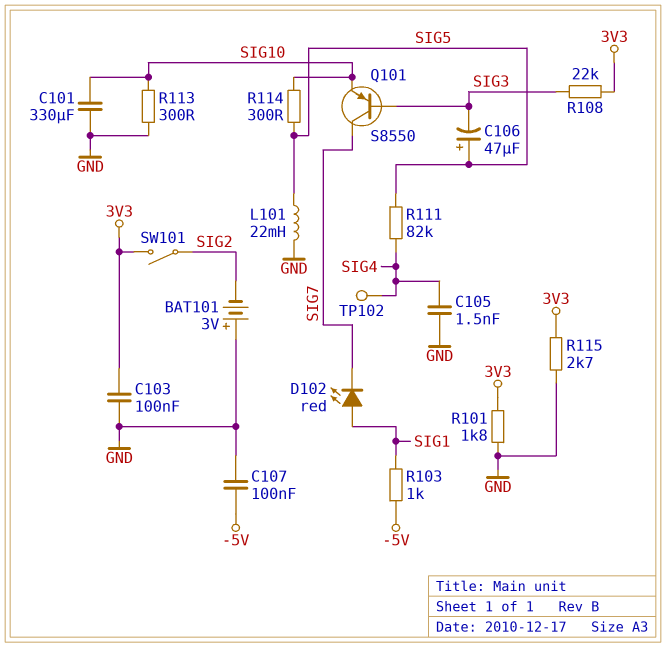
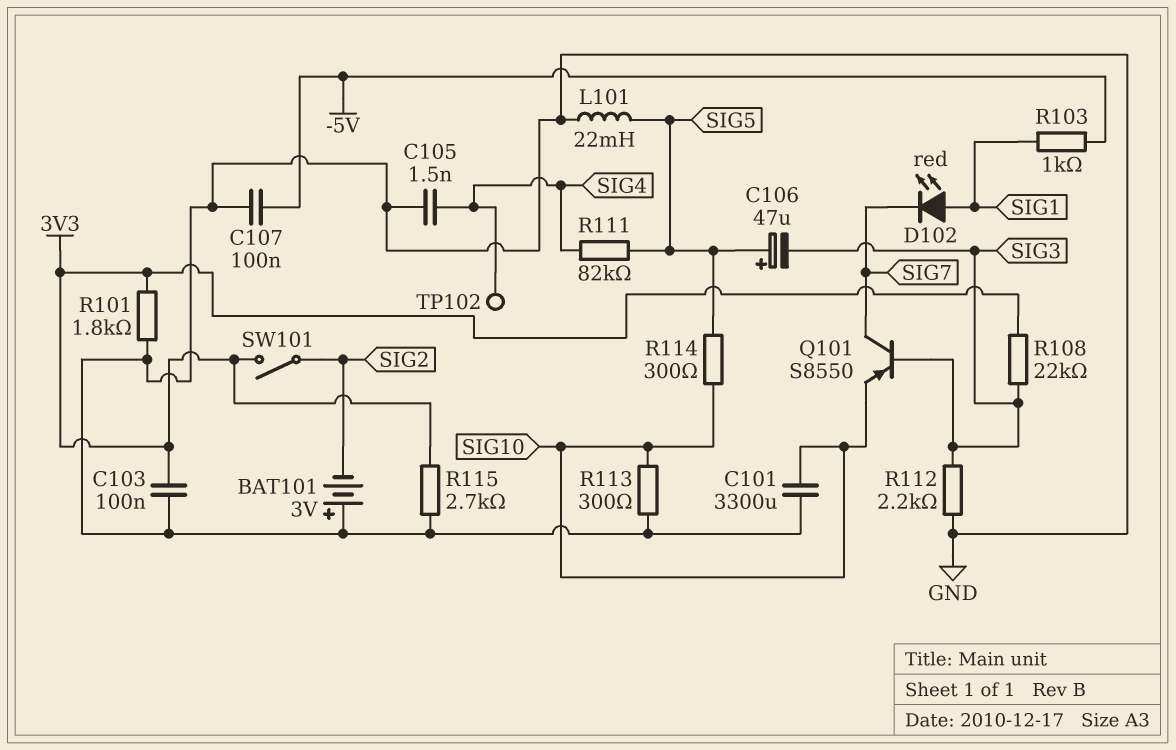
C101: 330uF (GND, SIG10) -> 3300uF (GND, SIG10)
R112: none -> 2.2k (GND, SIG3)

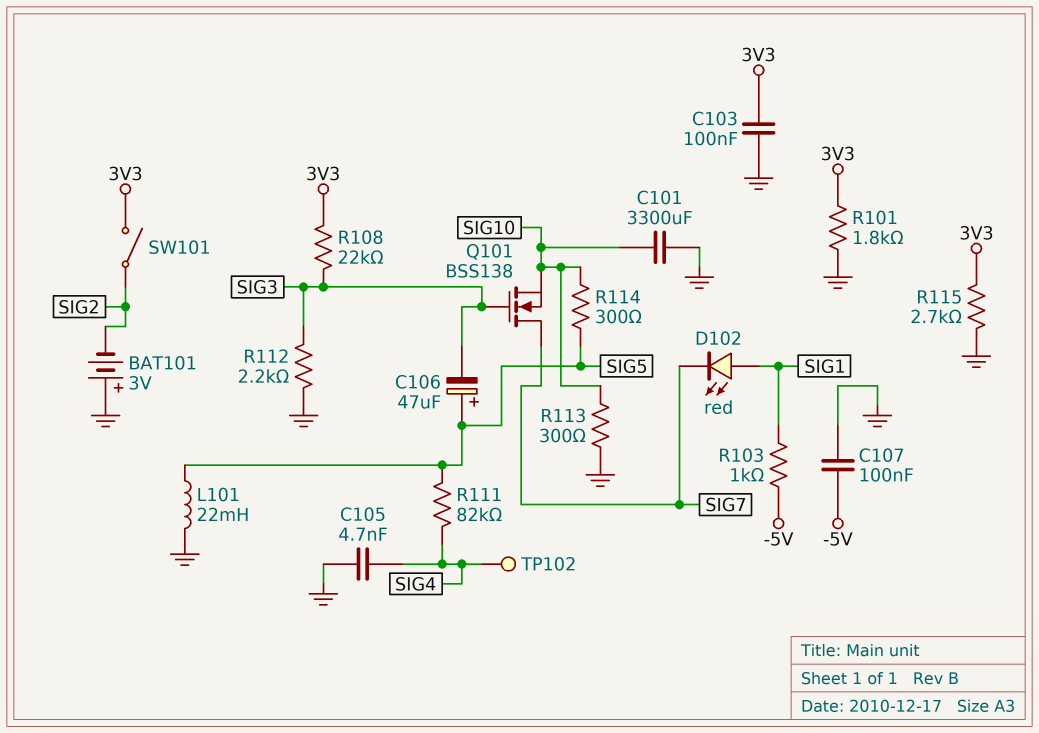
C105: 1.5nF (GND, SIG4) -> 4.7nF (GND, SIG4)
Q101: PNP S8550 (B SIG3, C SIG7, E SIG10) -> NMOS BSS138 (G SIG3, D SIG7, S SIG10)

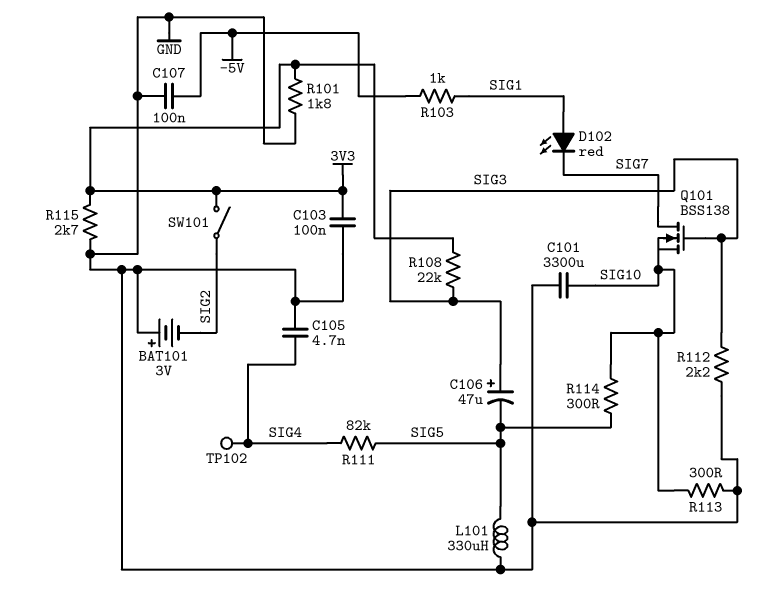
C106: 47uF (plus SIG5, minus SIG3) -> 47uF (plus SIG3, minus SIG5)
L101: 22mH (GND, SIG5) -> 330uH (GND, SIG5)

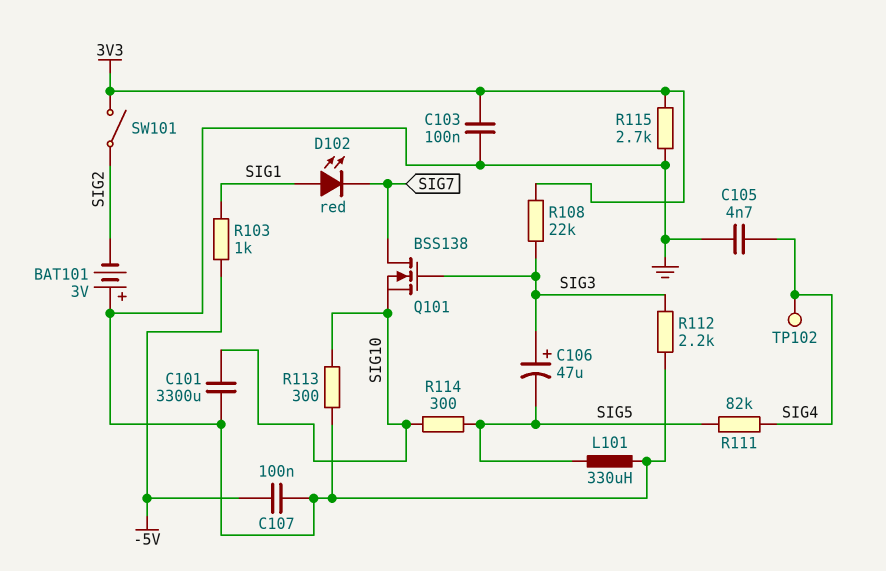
R101: 1.8k (3V3, GND) -> none

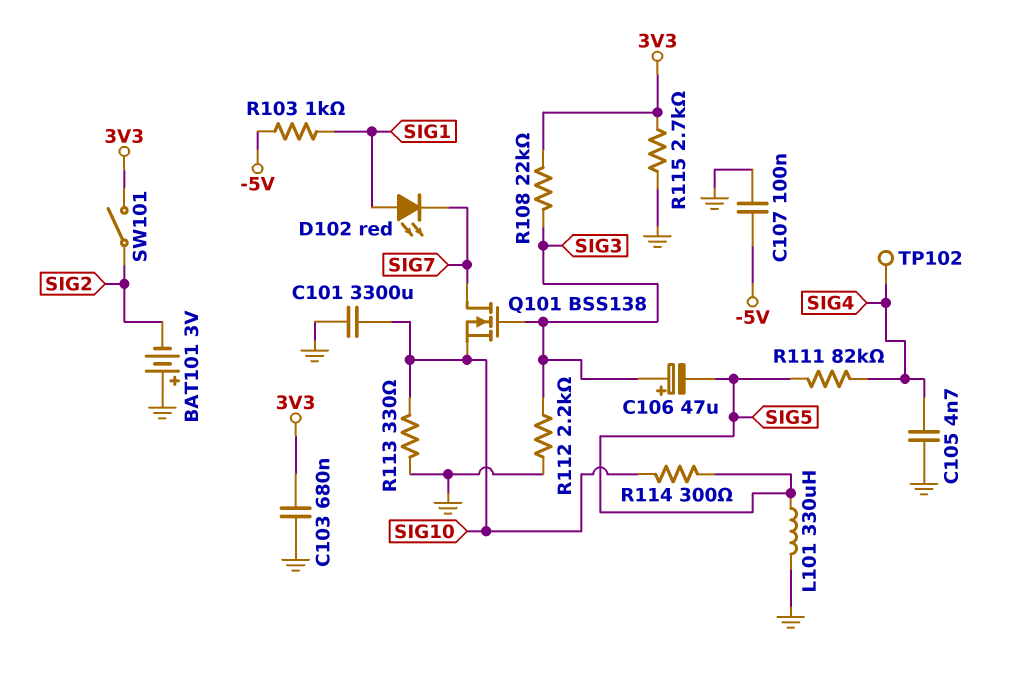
C103: 100nF (3V3, GND) -> 680nF (3V3, GND)
R113: 300 (GND, SIG10) -> 330 (GND, SIG10)

